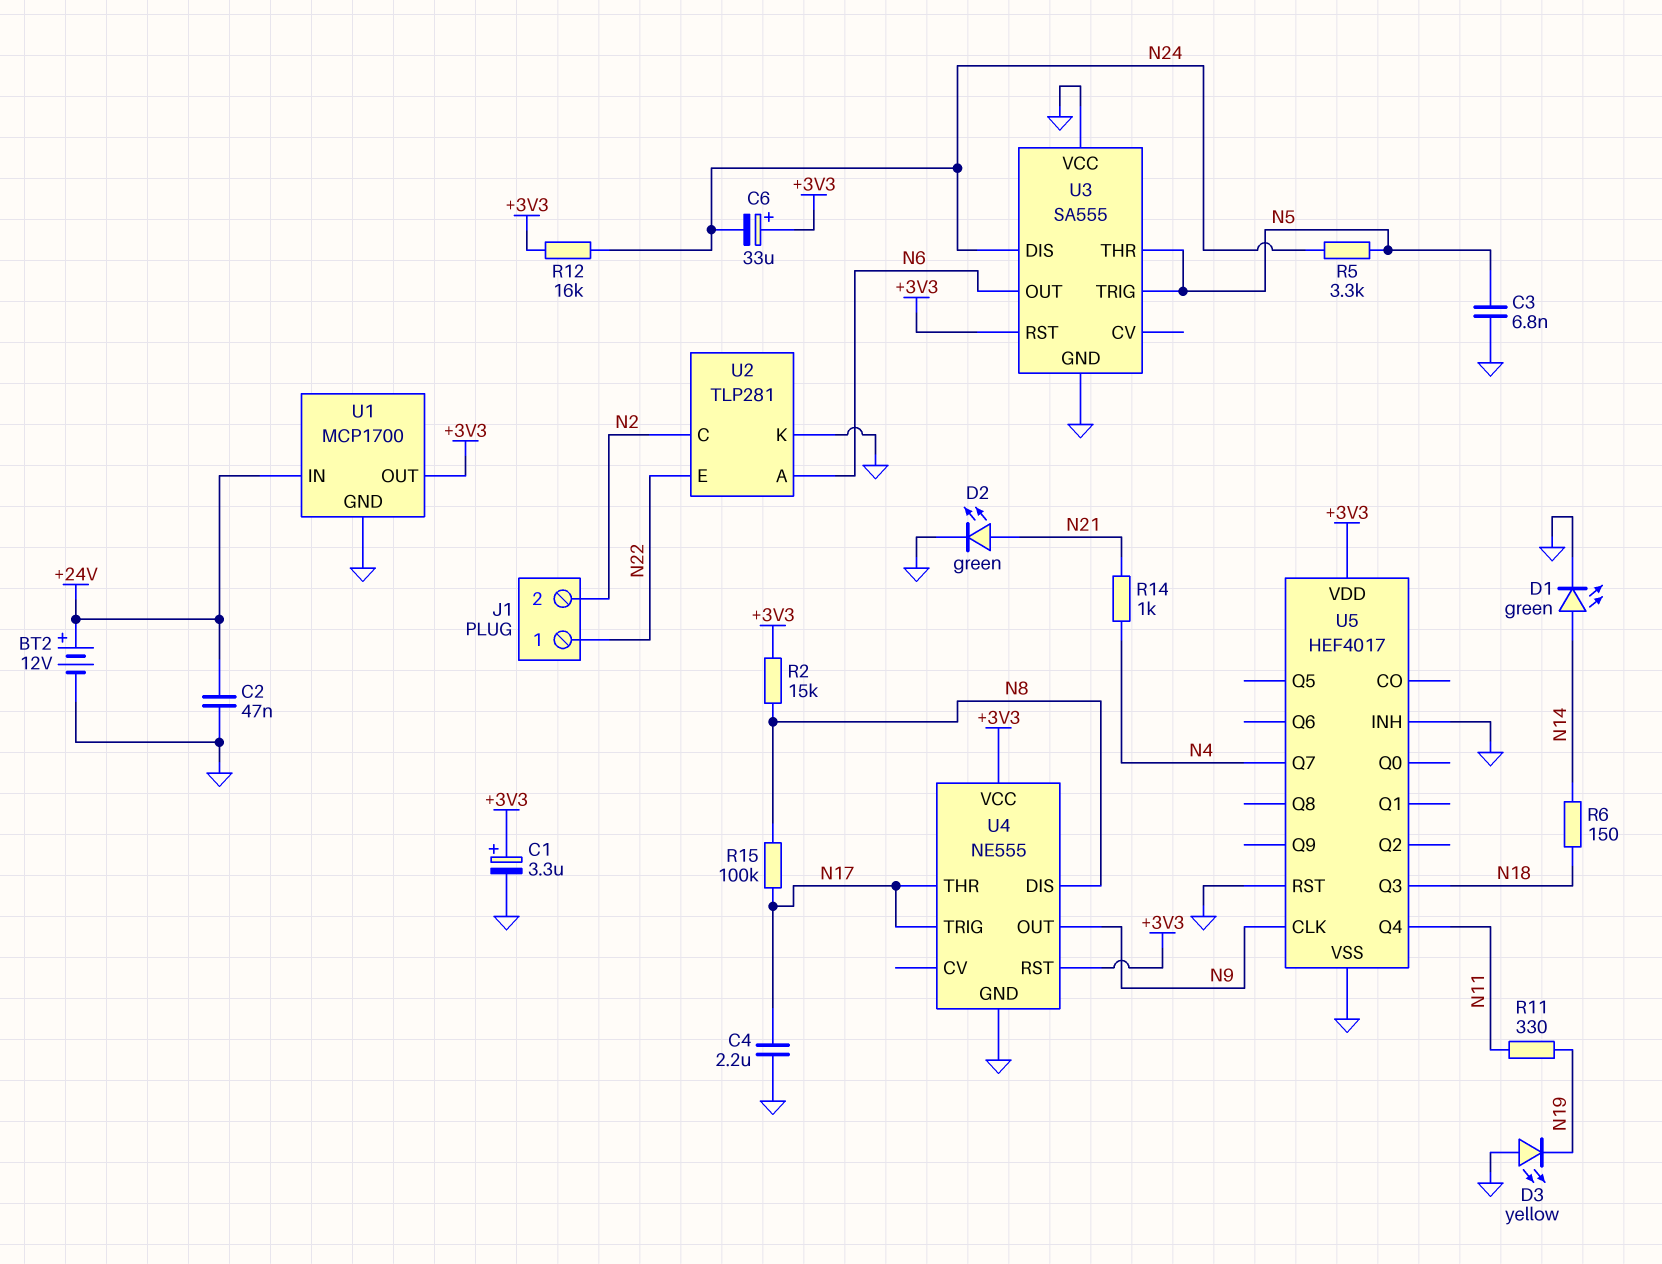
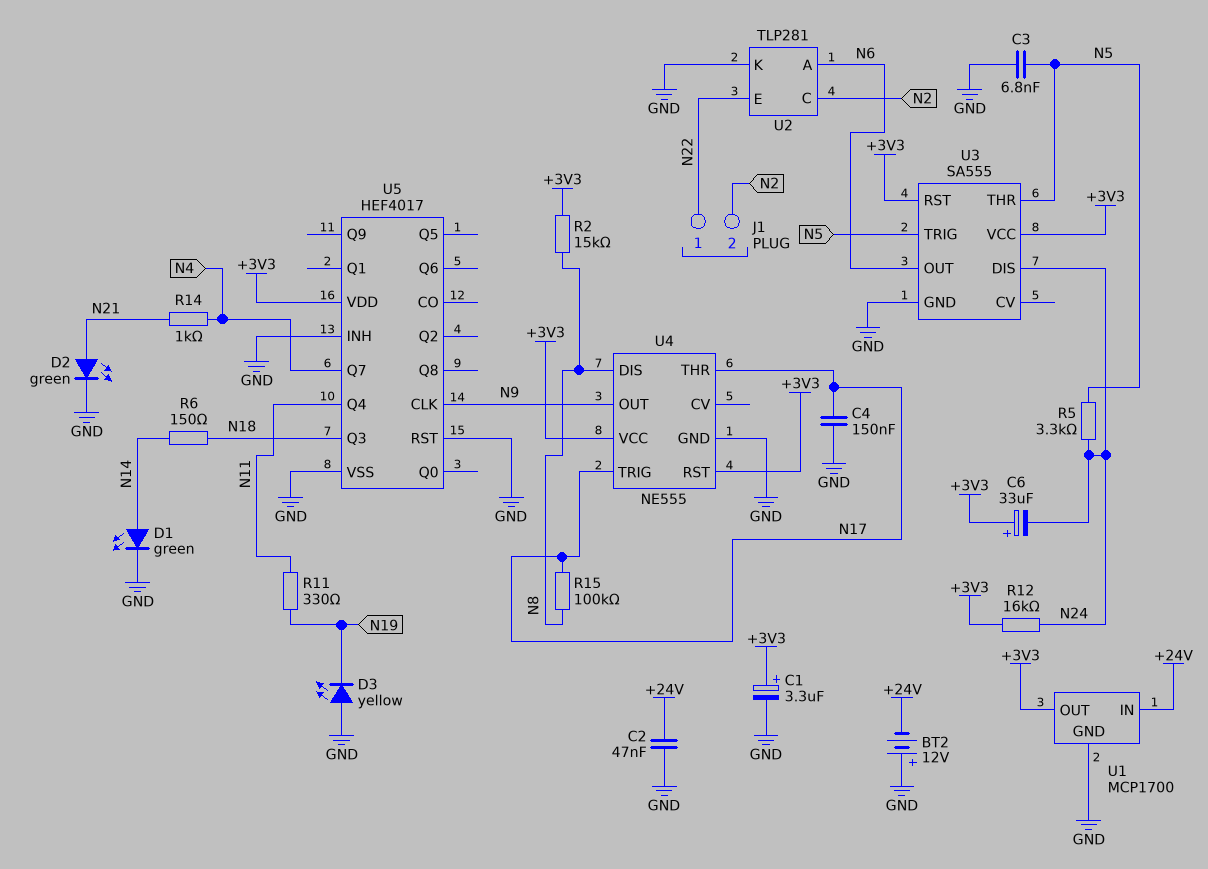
BT2: 12V (plus +24V, minus GND) -> 12V (plus GND, minus +24V)
C4: 2.2uF (GND, N17) -> 150nF (GND, N17)
U3 pin VCC: GND -> +3V3

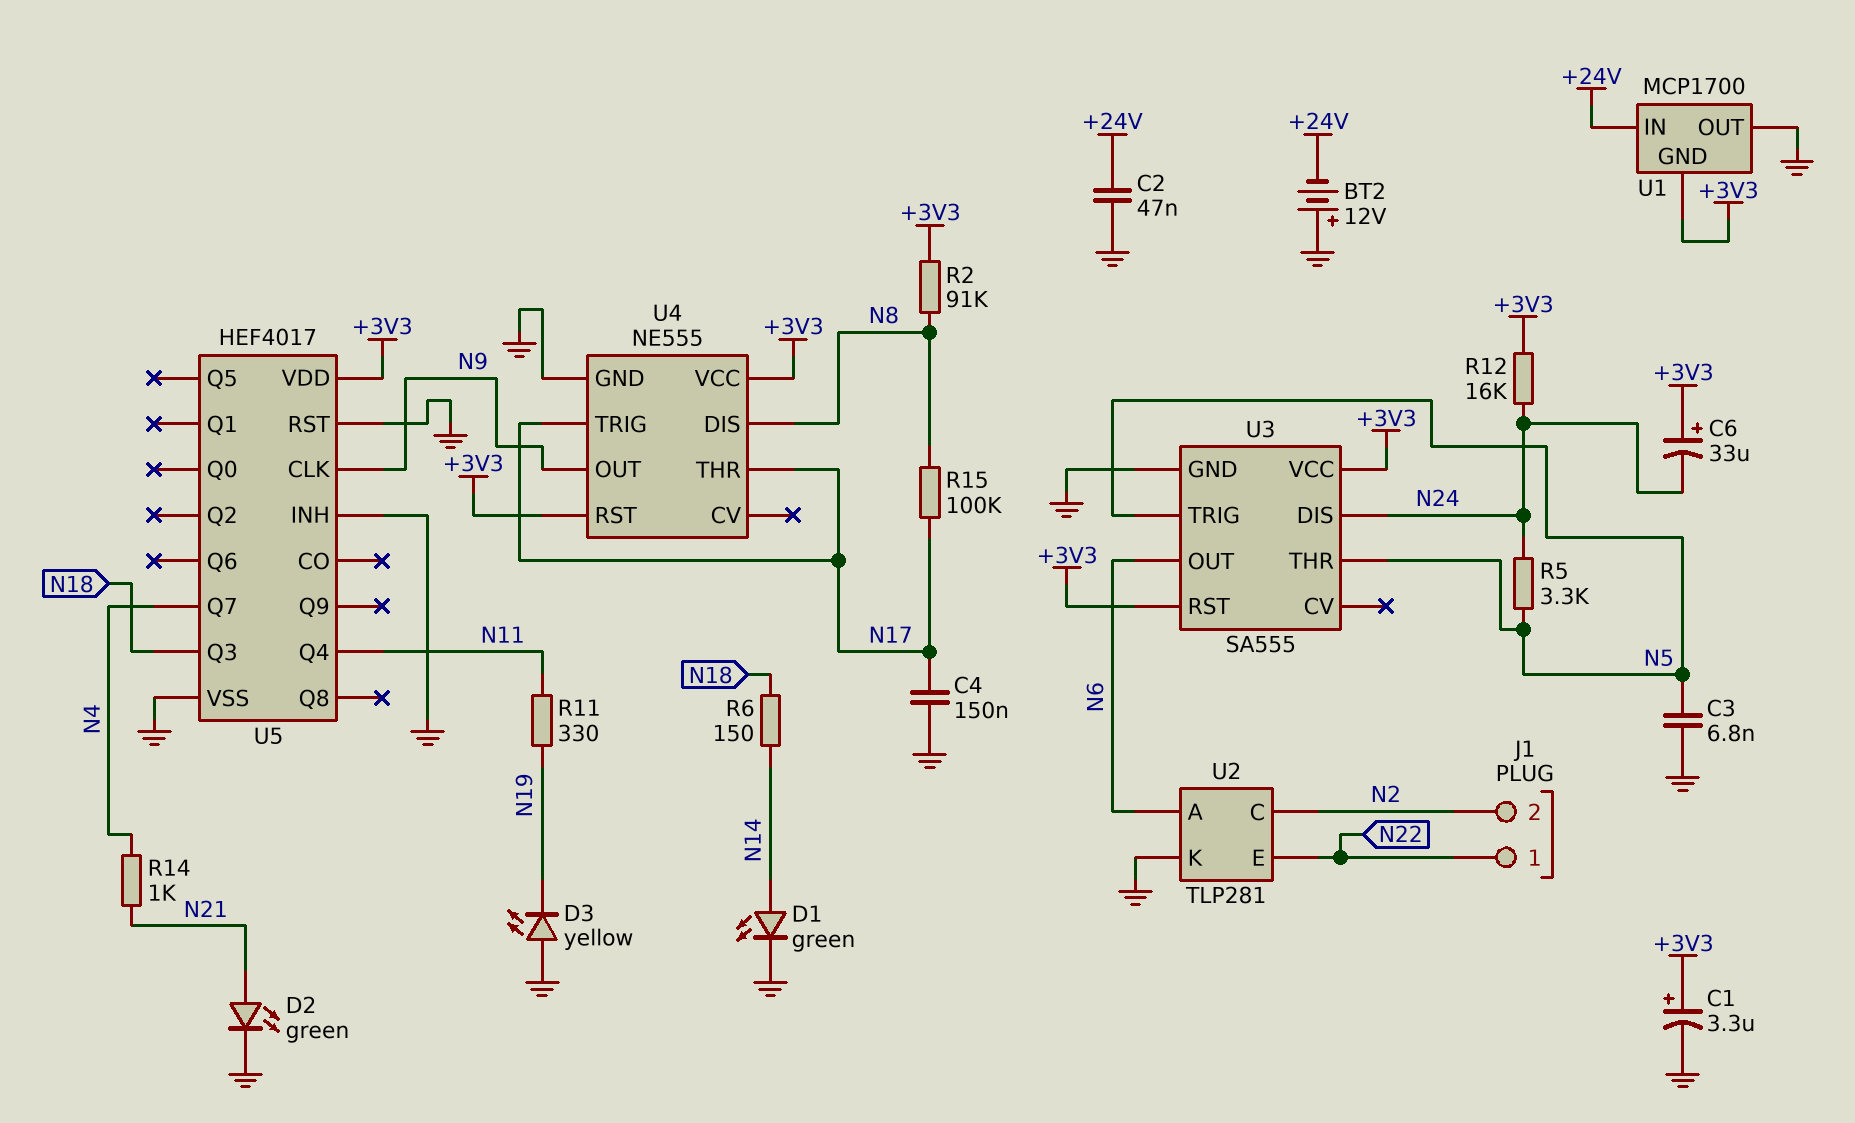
R2: 15k (+3V3, N8) -> 91k (+3V3, N8)
U1 pin GND: GND -> +3V3
U1 pin OUT: +3V3 -> GND

